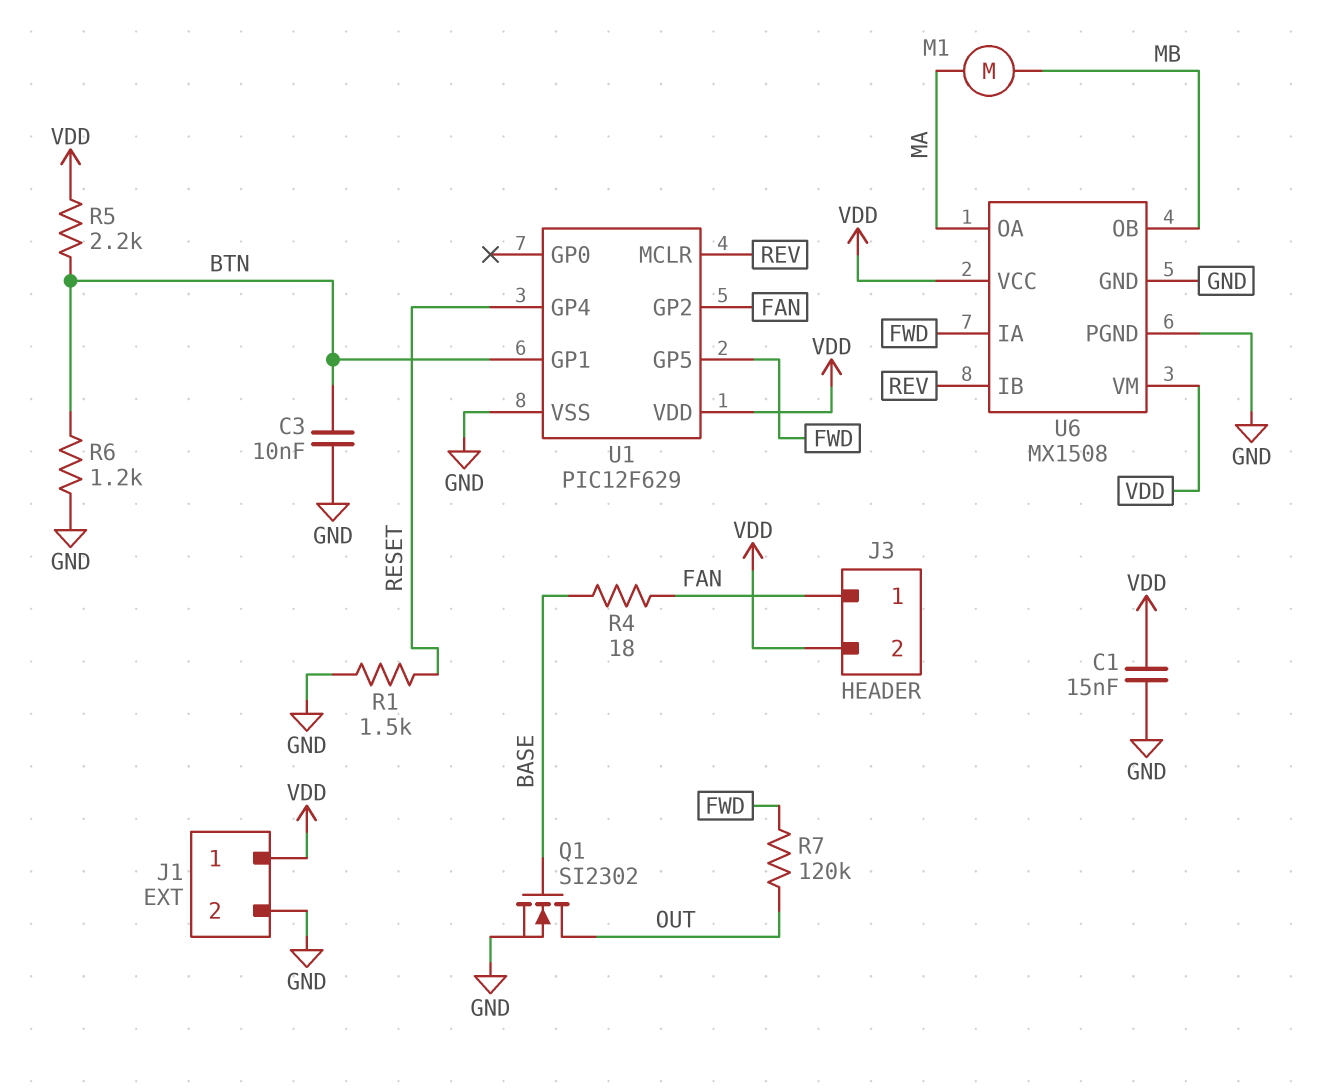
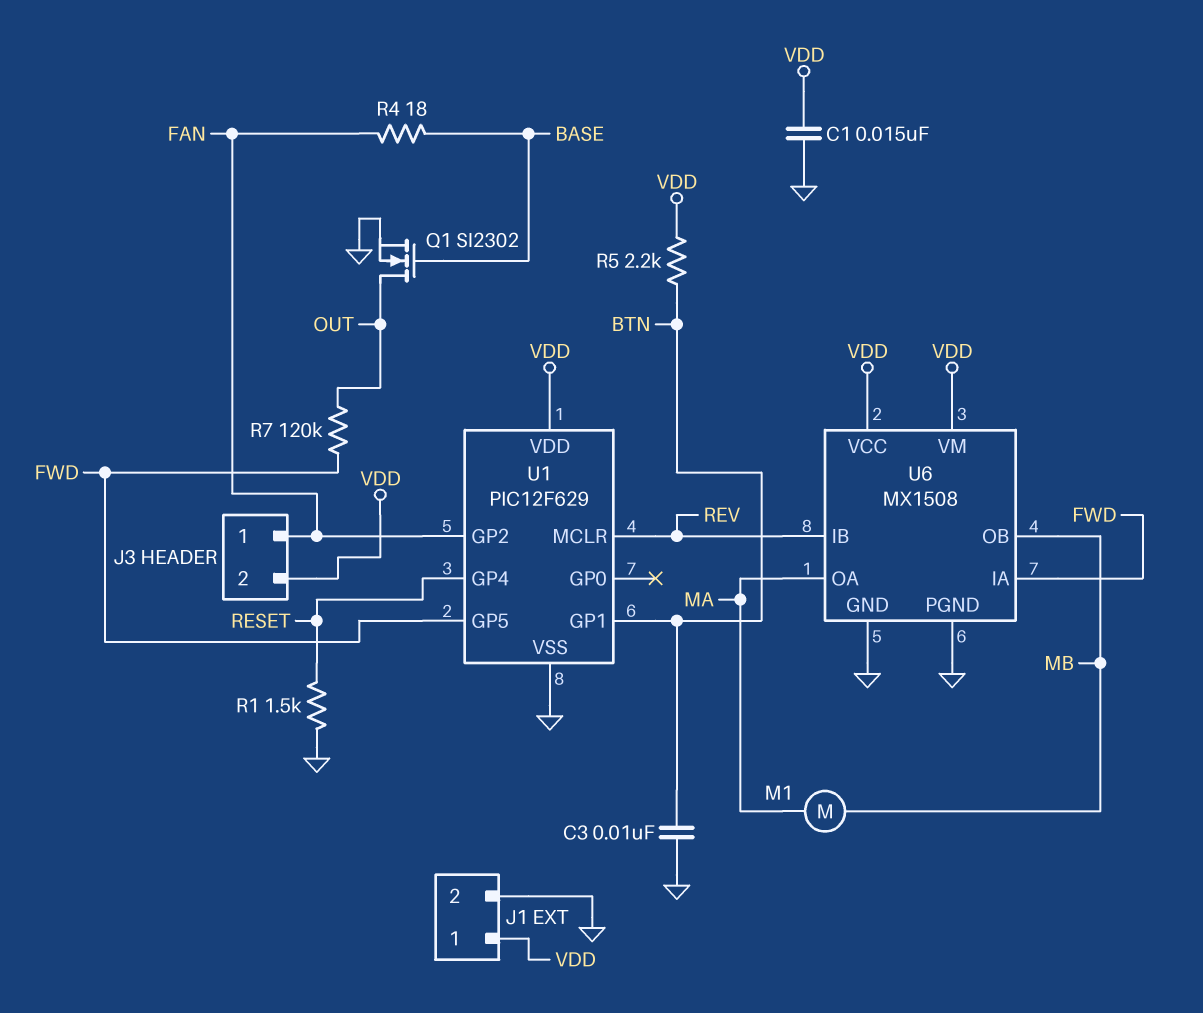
R6: 1.2k (BTN, GND) -> none

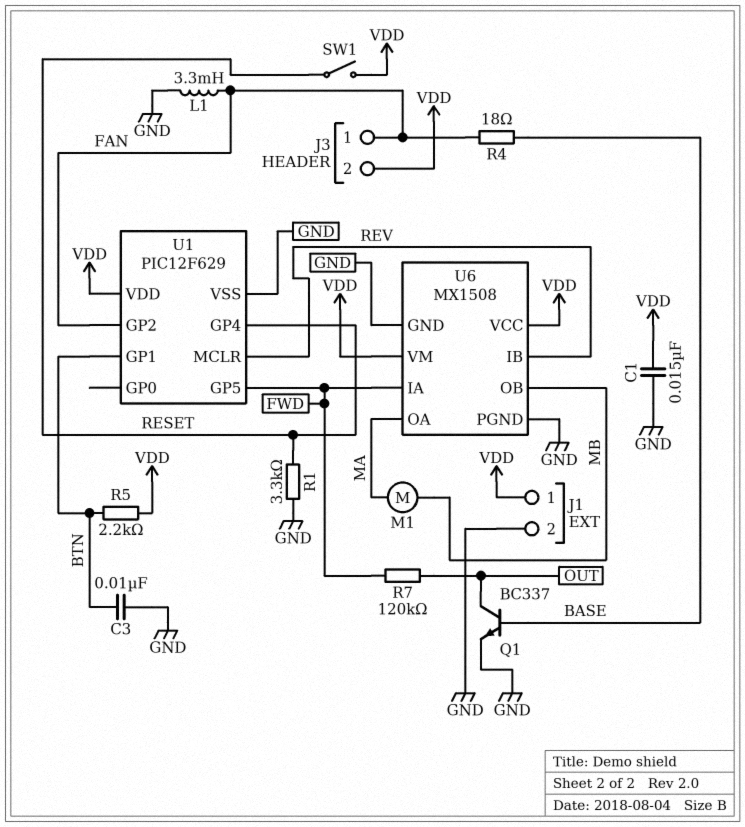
L1: none -> 3.3mH (FAN, GND)
Q1: NMOS SI2302 (G BASE, D OUT, S GND) -> NPN BC337 (B BASE, C OUT, E GND)
R1: 1.5k (GND, RESET) -> 3.3k (GND, RESET)
SW1: none -> switch (RESET, VDD)

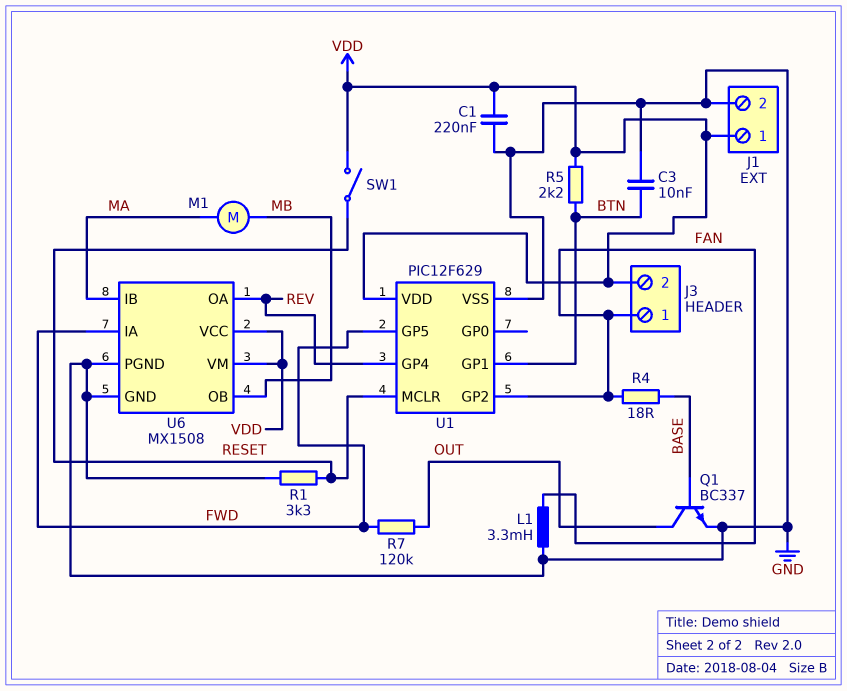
C1: 15nF (GND, VDD) -> 220nF (GND, VDD)
U1 pin GP4: RESET -> REV
U1 pin MCLR: REV -> RESET
U6 pin IB: REV -> MA
U6 pin OA: MA -> REV

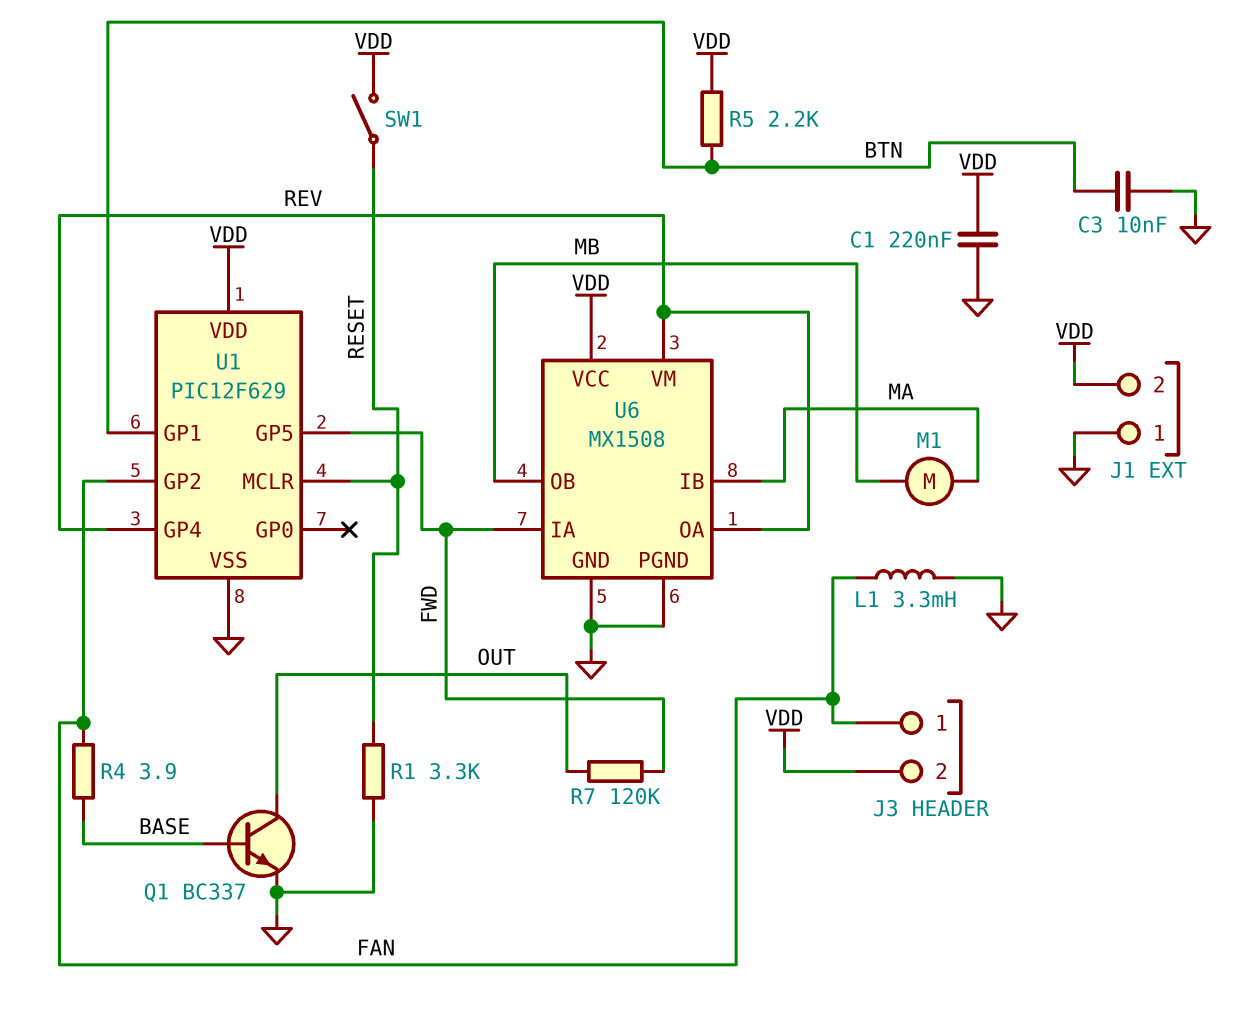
J1 pin 1: VDD -> GND
J1 pin 2: GND -> VDD
R4: 18 (BASE, FAN) -> 3.9 (BASE, FAN)
U6 pin VM: VDD -> REV

